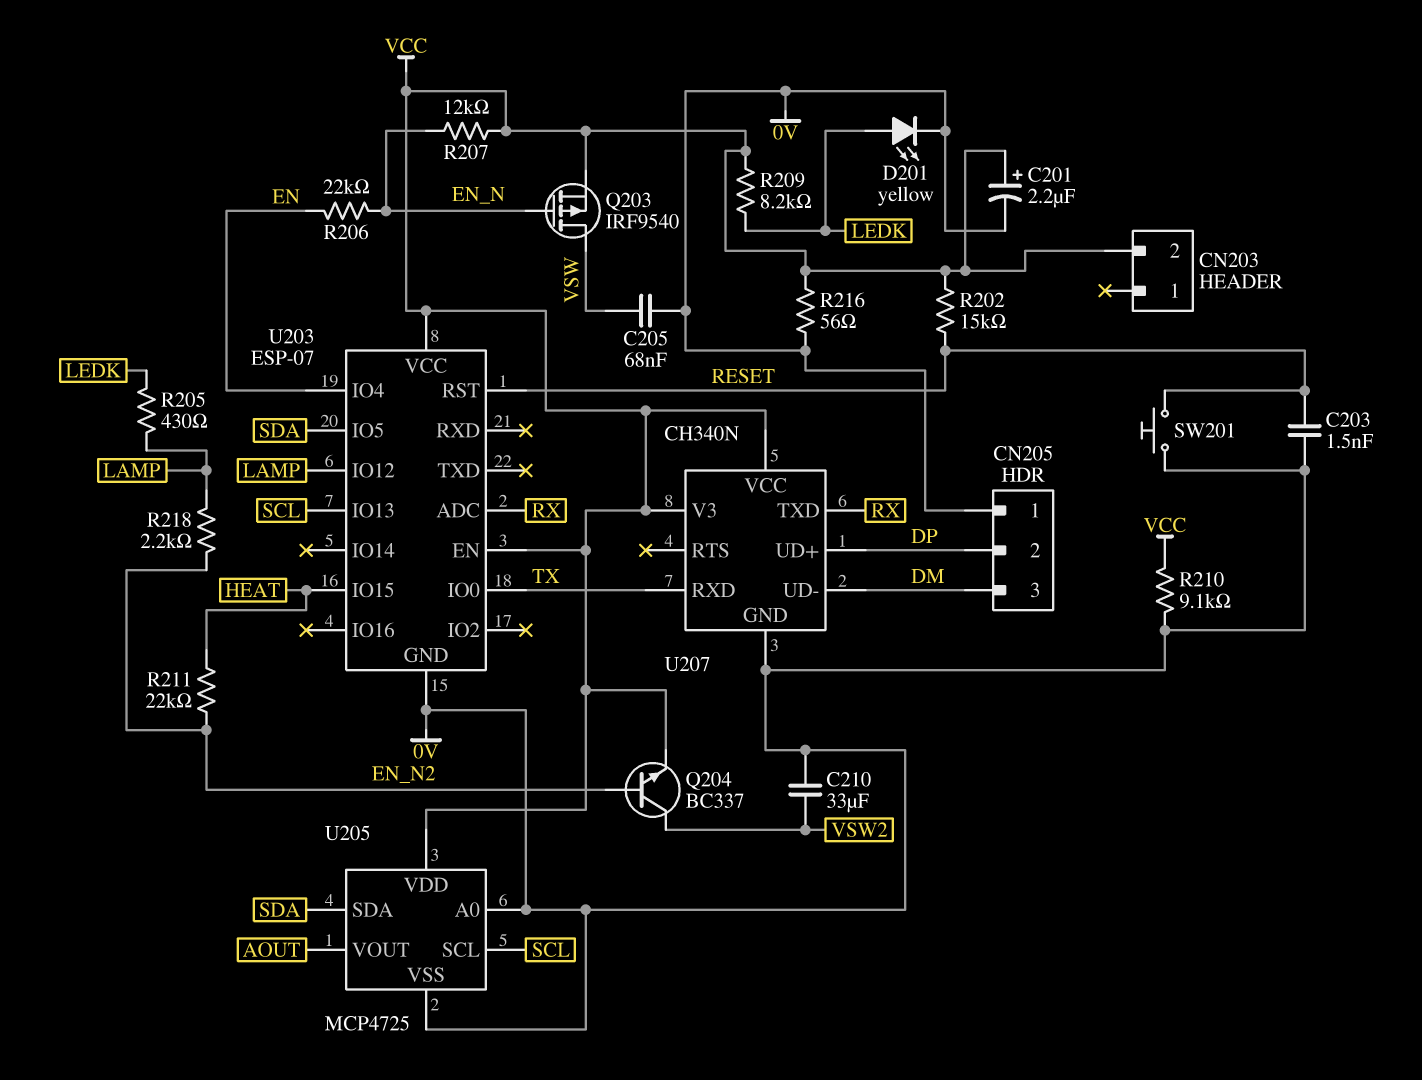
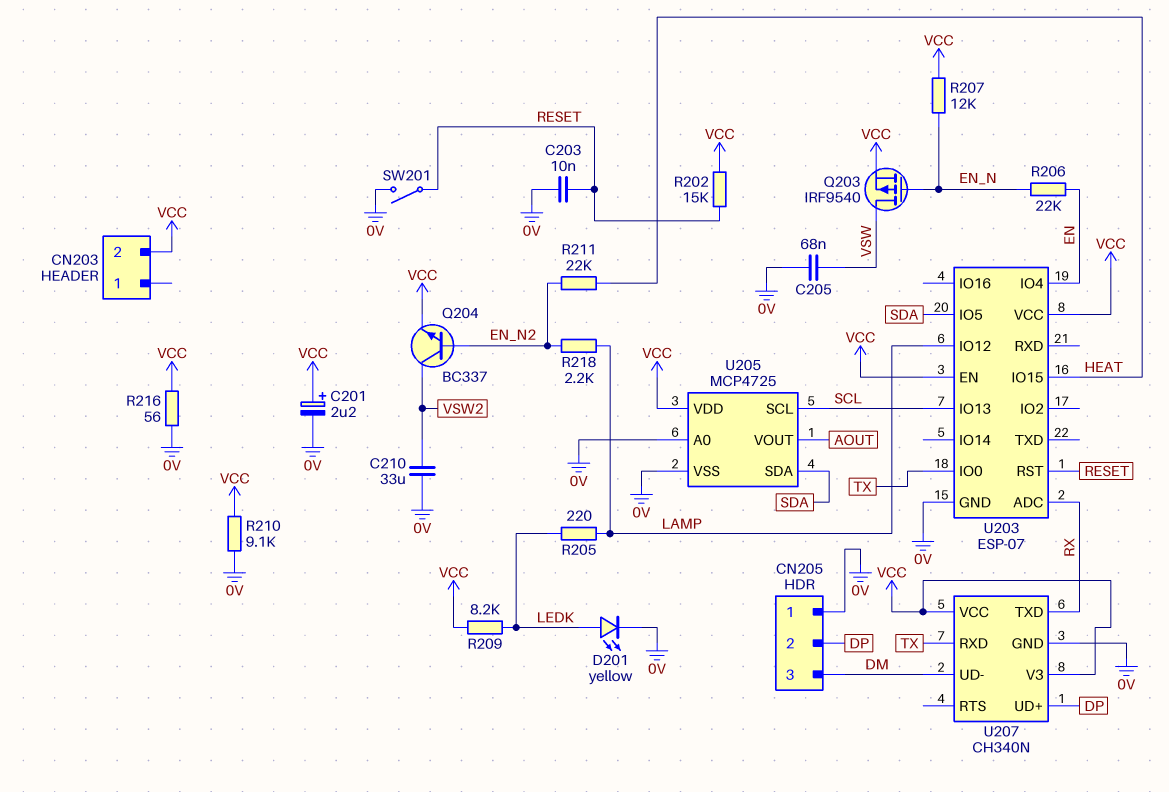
C203: 1.5nF (0V, RESET) -> 10nF (0V, RESET)
R205: 430 (LAMP, LEDK) -> 220 (LAMP, LEDK)
SW201: button (0V, RESET) -> switch (0V, RESET)

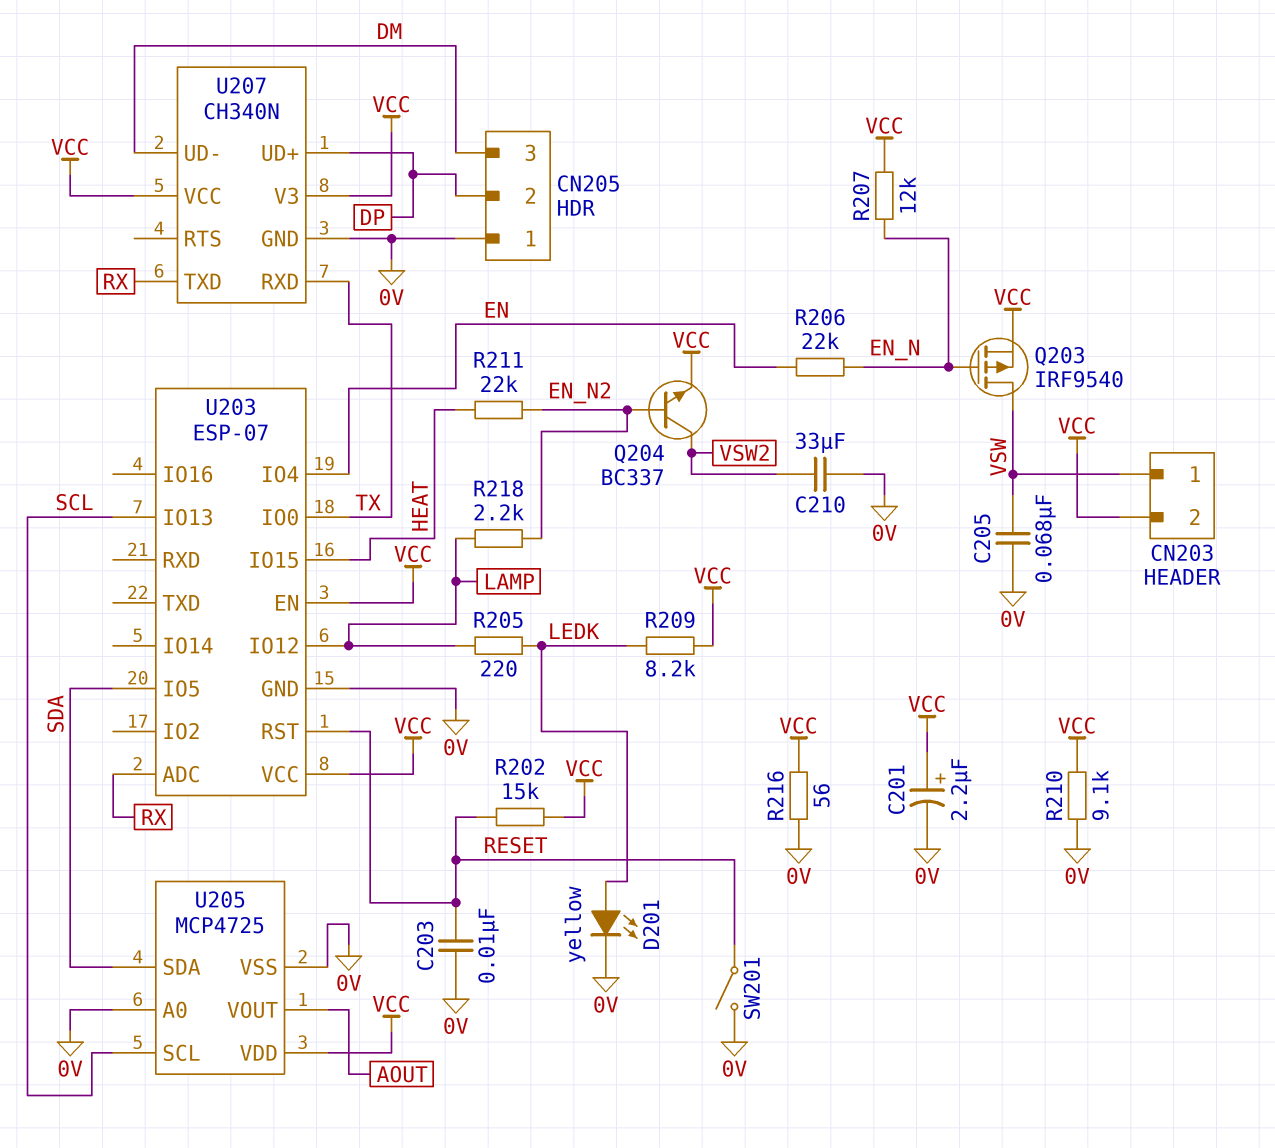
CN203 pin 1: none -> VSW

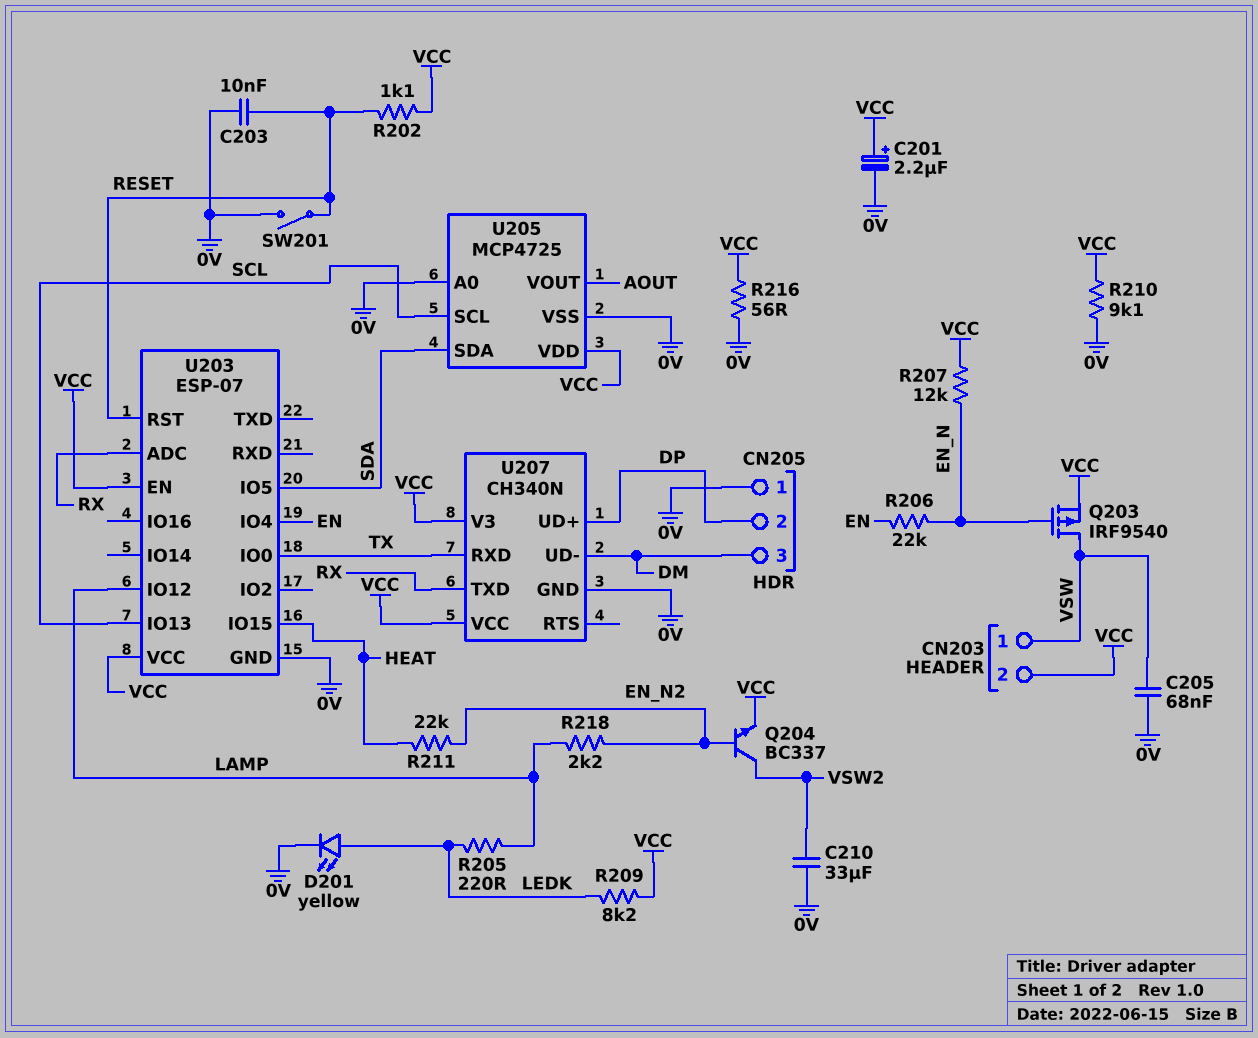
R202: 15k (RESET, VCC) -> 1.1k (RESET, VCC)

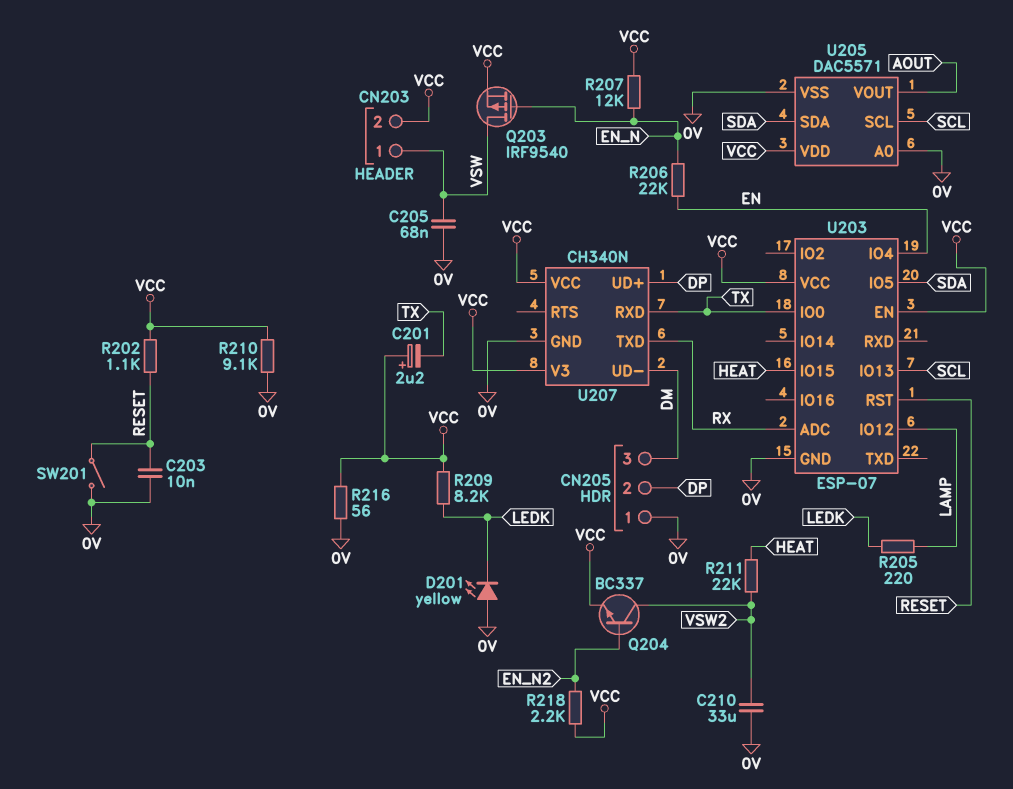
C201: 2.2uF (plus VCC, minus 0V) -> 2.2uF (plus VCC, minus TX)
D201: LED yellow (A LEDK, K 0V) -> LED yellow (A 0V, K LEDK)
R211: 22k (EN_N2, HEAT) -> 22k (HEAT, VSW2)
R218: 2.2k (EN_N2, LAMP) -> 2.2k (EN_N2, VCC)
U205: MCP4725 -> DAC5571

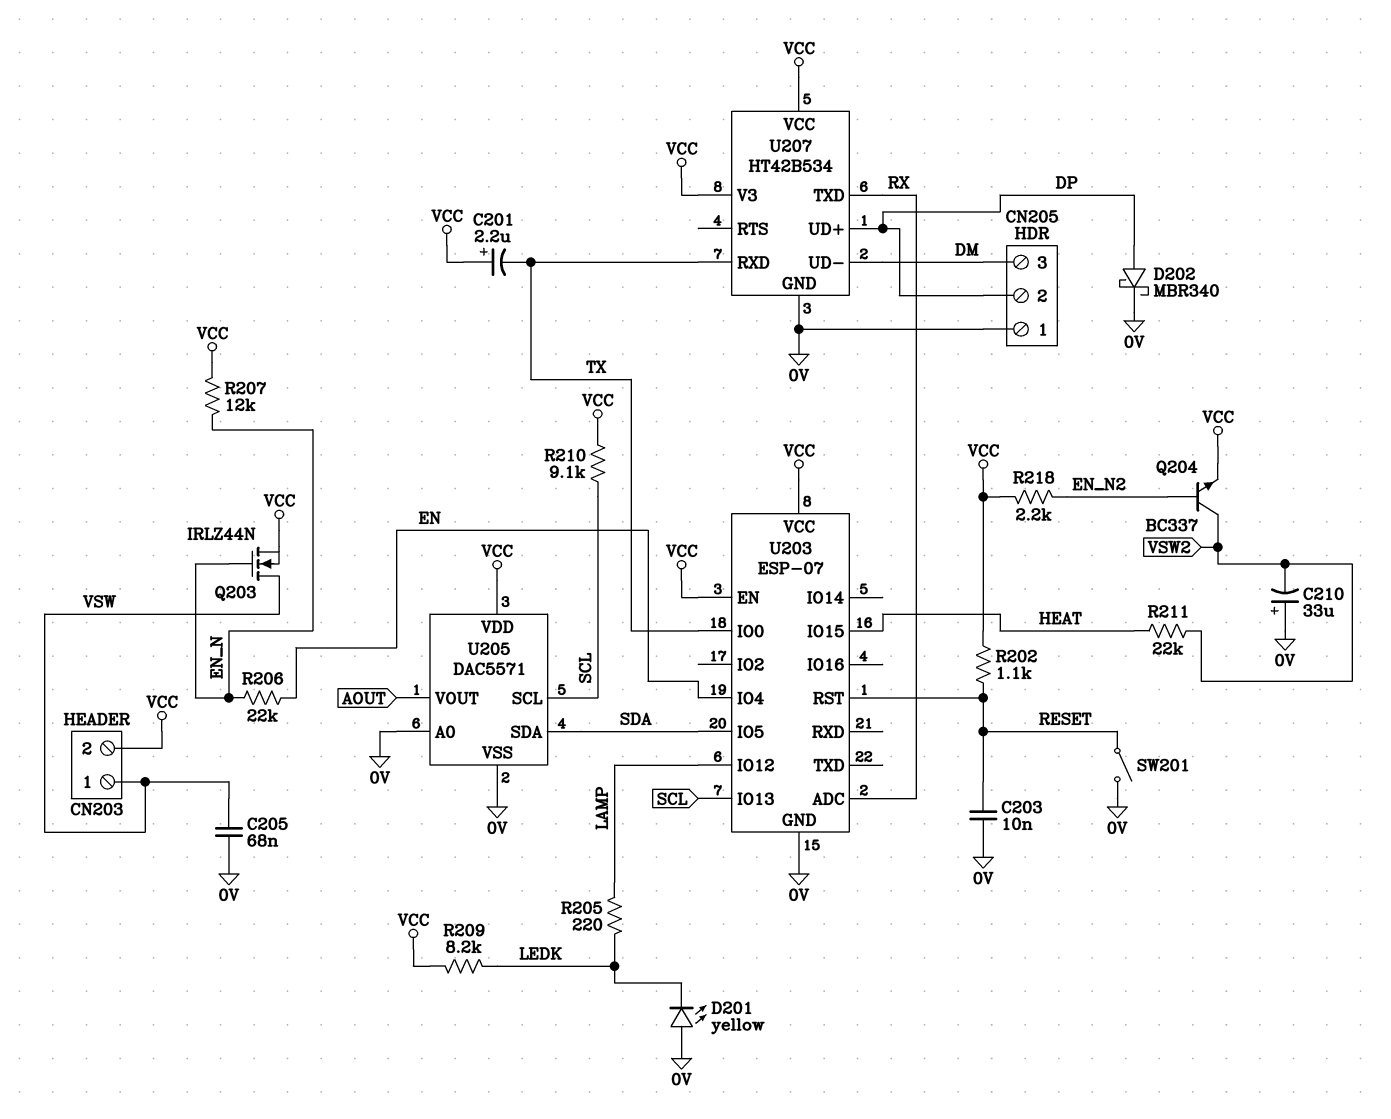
C210: 33uF (0V, VSW2) -> 33uF (plus 0V, minus VSW2)
D202: none -> schottky MBR340 (A DP, K 0V)
Q203: PMOS IRF9540 (G EN_N, D VSW, S VCC) -> NMOS IRLZ44N (G EN_N, D VSW, S VCC)
R210: 9.1k (0V, VCC) -> 9.1k (SCL, VCC)
R216: 56 (0V, VCC) -> none
U207: CH340N -> HT42B534

